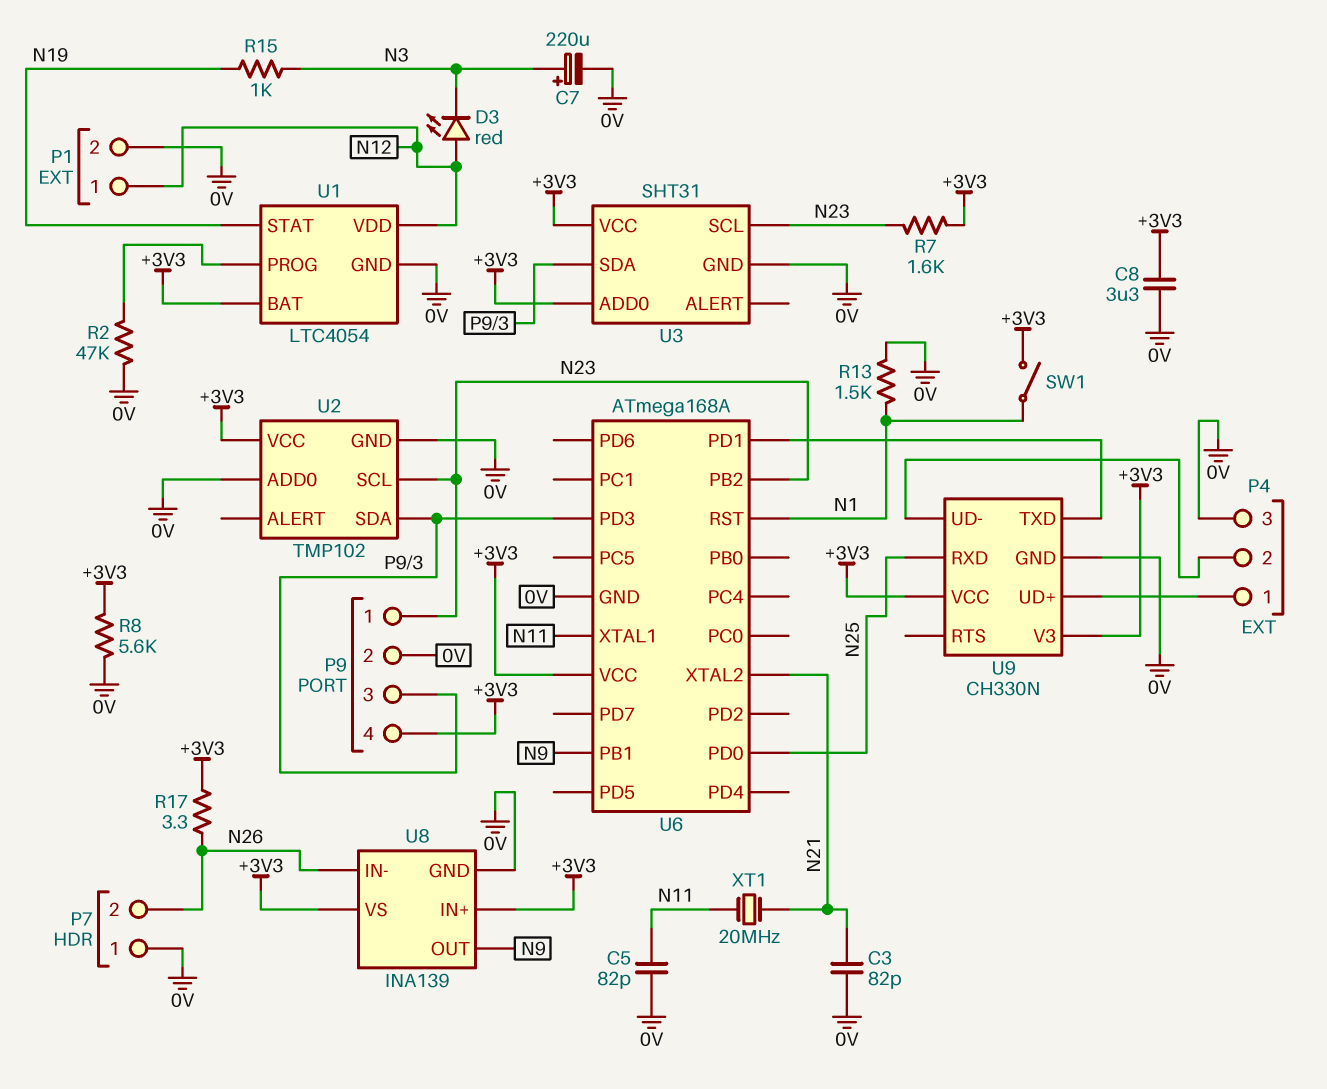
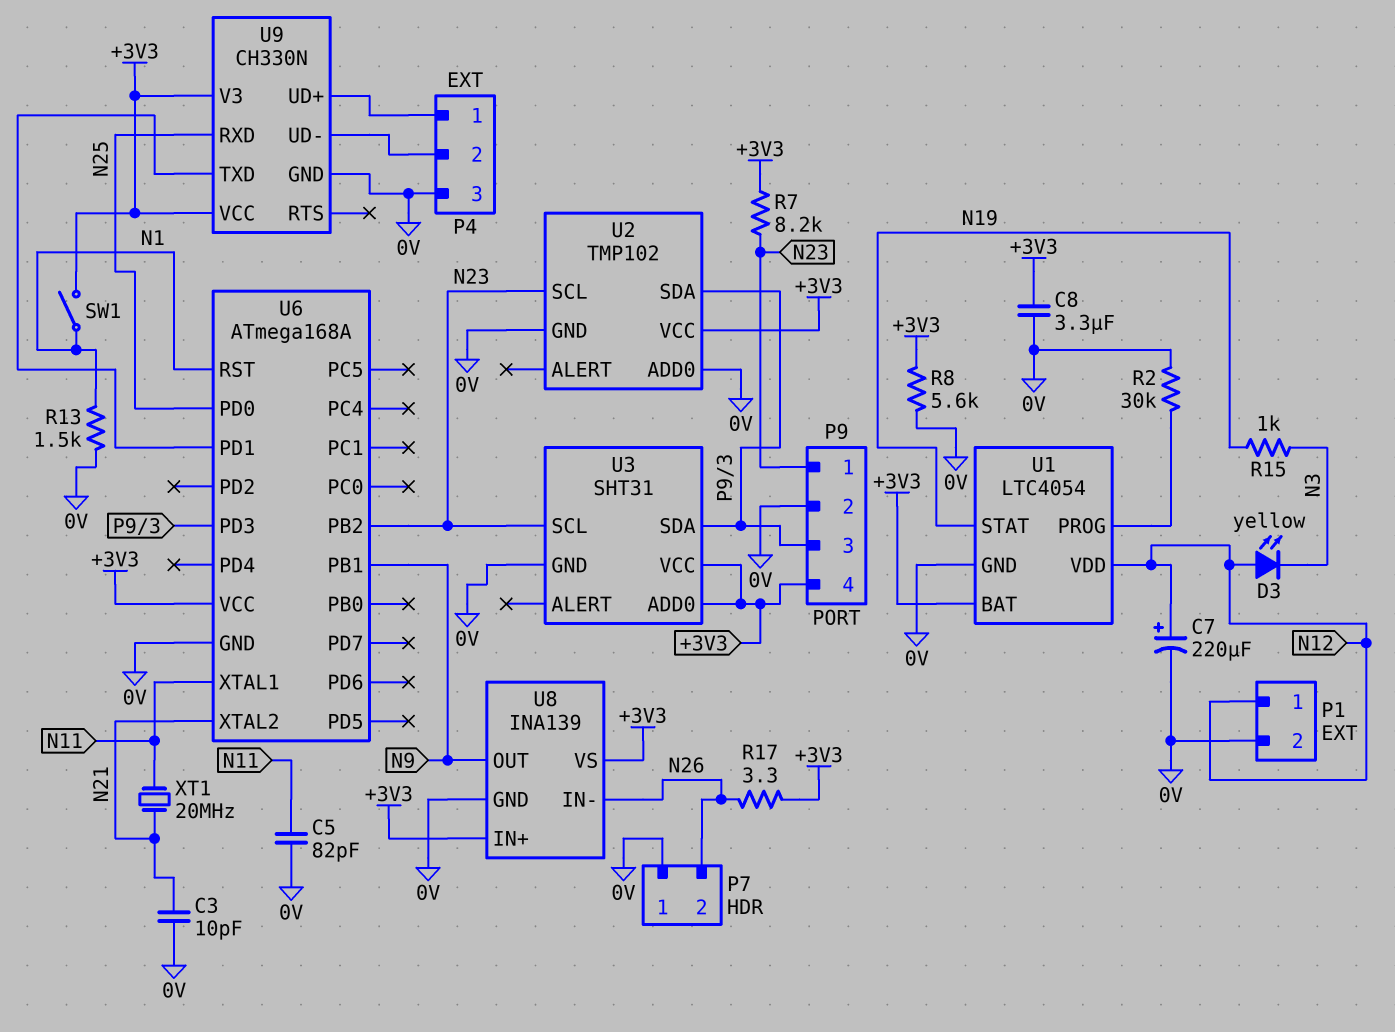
C3: 82pF (0V, N21) -> 10pF (0V, N21)
C7: 220uF (plus N3, minus 0V) -> 220uF (plus N12, minus 0V)
D3: LED red (A N12, K N3) -> LED yellow (A N12, K N3)
R2: 47k (0V, U1/PROG) -> 30k (0V, U1/PROG)
R7: 1.6k (+3V3, N23) -> 8.2k (+3V3, N23)

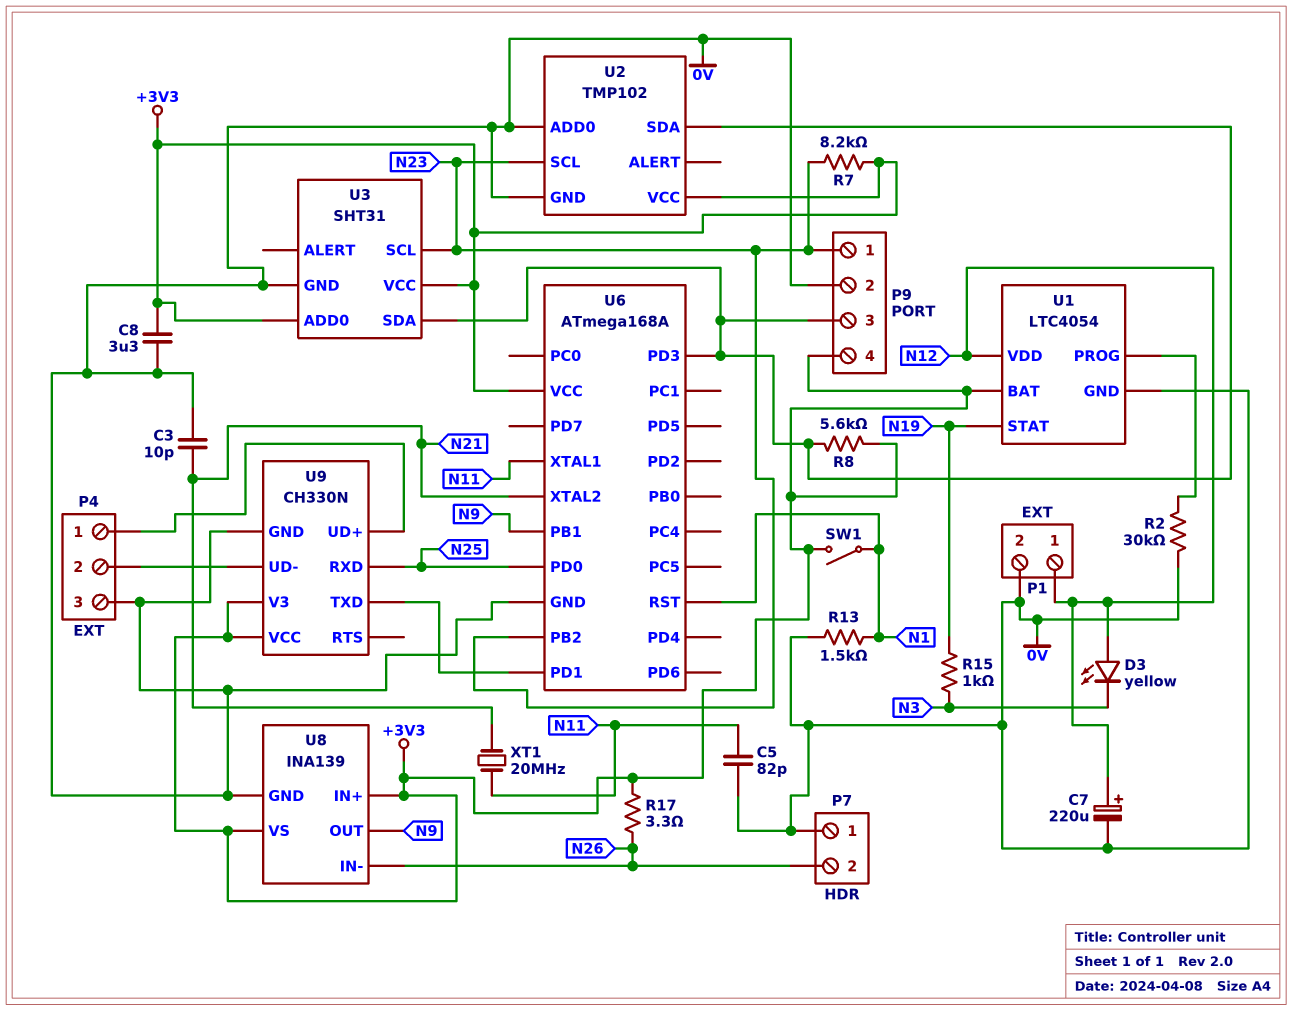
R8: 5.6k (+3V3, 0V) -> 5.6k (+3V3, P9/3)

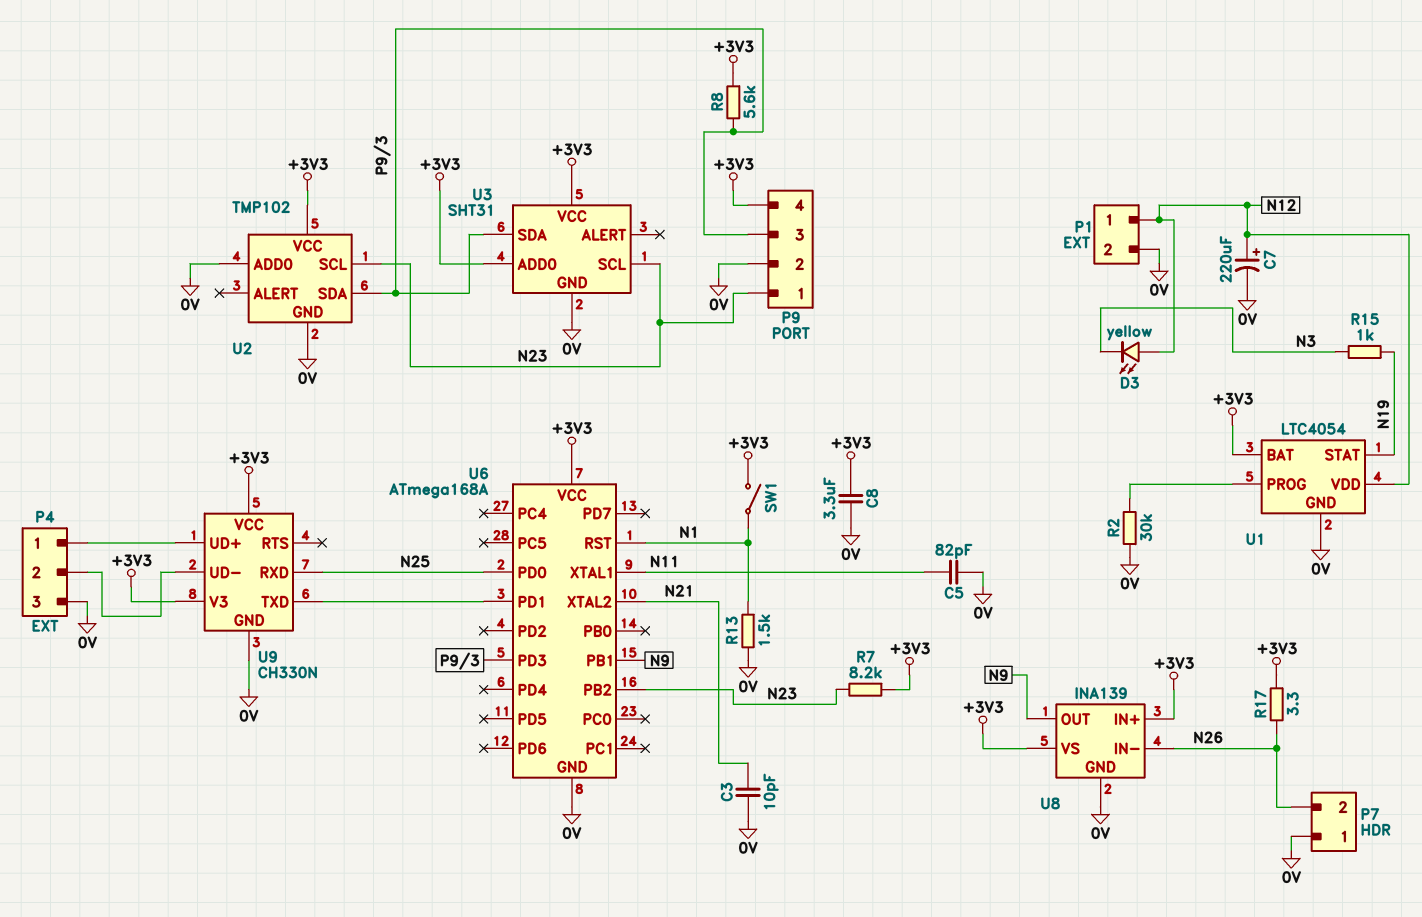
XT1: 20MHz (N11, N21) -> none

